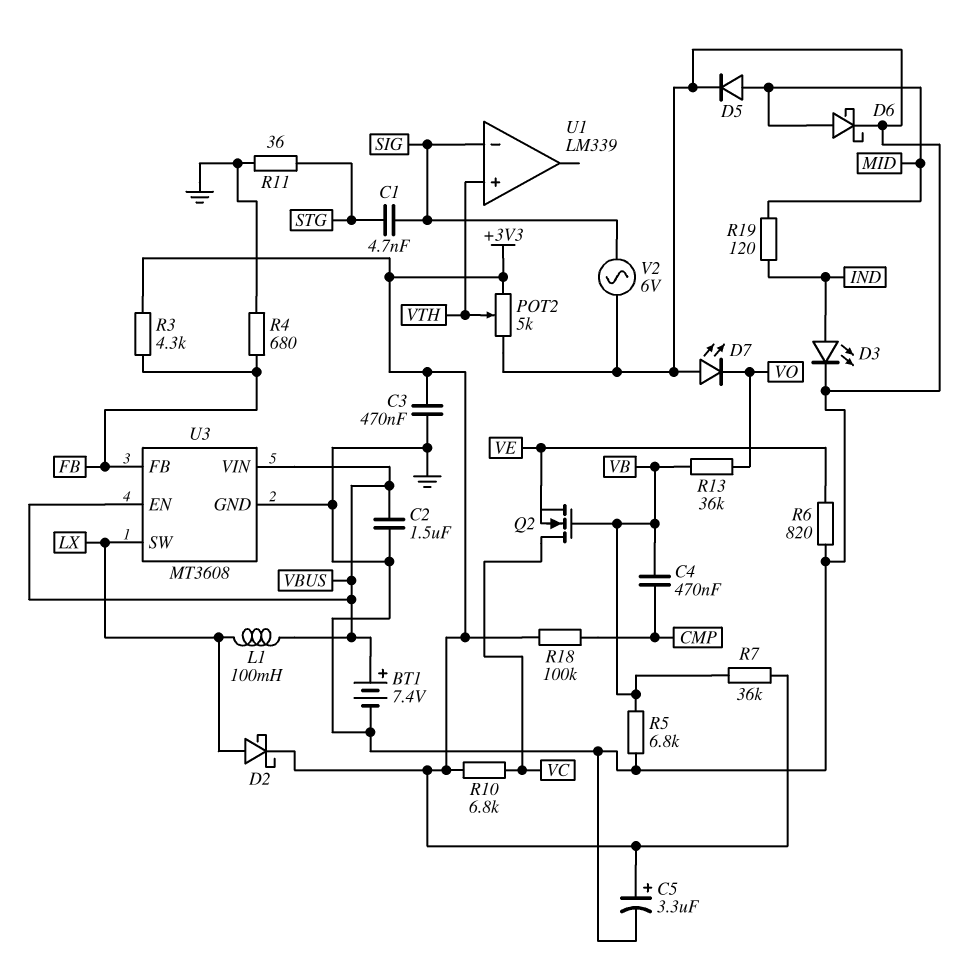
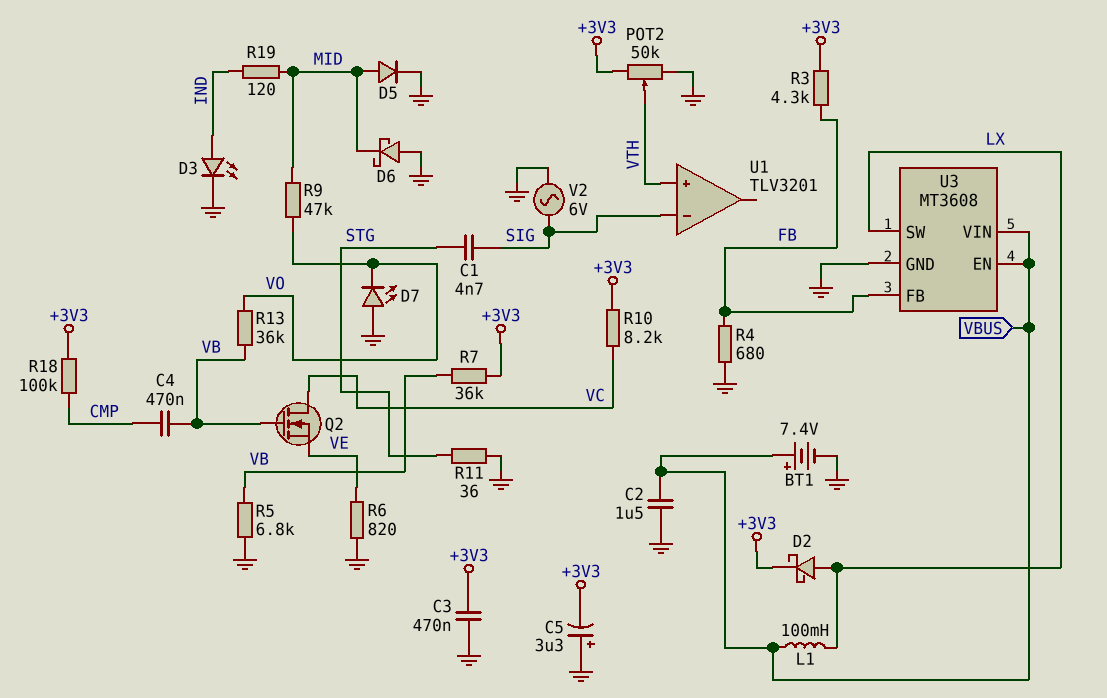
C5: 3.3uF (plus +3V3, minus GND) -> 3.3uF (plus GND, minus +3V3)
D6: schottky (A MID, K GND) -> schottky (A GND, K MID)
POT2: 5k (+3V3, GND, wiper VTH) -> 50k (+3V3, GND, wiper VTH)
R9: none -> 47k (MID, VO)
R10: 6.8k (+3V3, VC) -> 8.2k (+3V3, VC)
U1: LM339 -> TLV3201

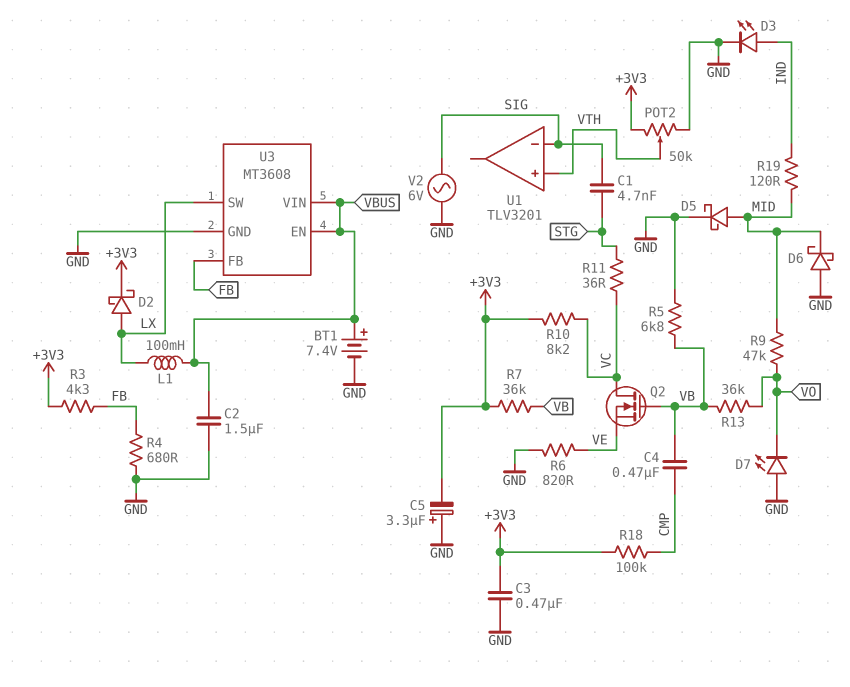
D5: diode (A MID, K GND) -> schottky (A MID, K GND)
R11: 36 (GND, STG) -> 36 (STG, VC)

